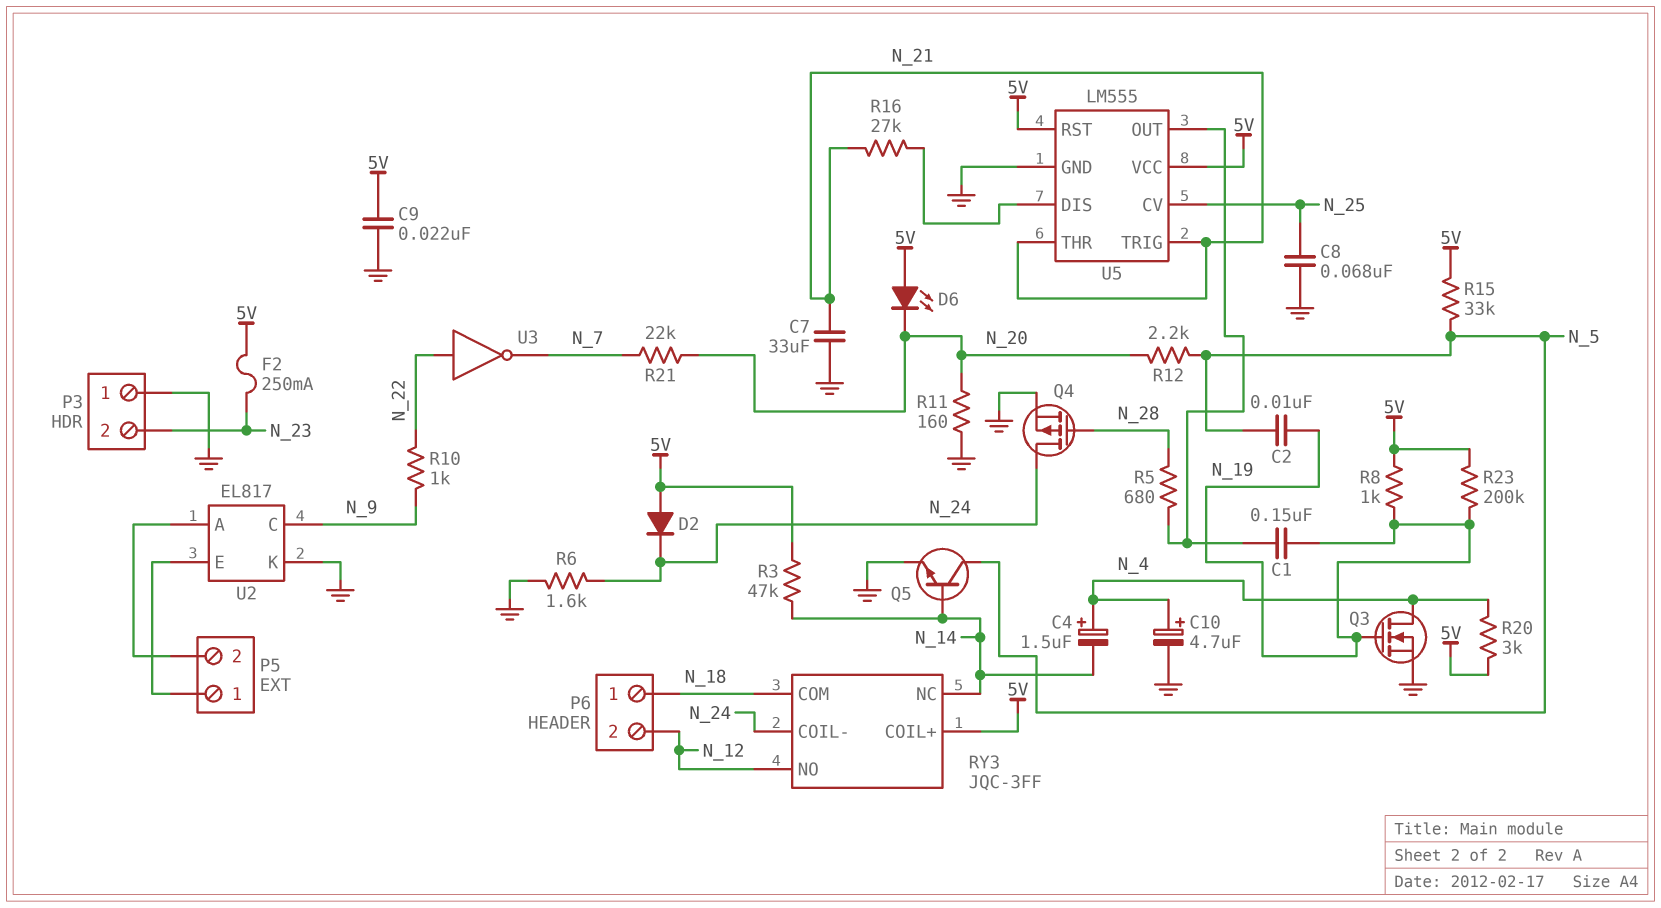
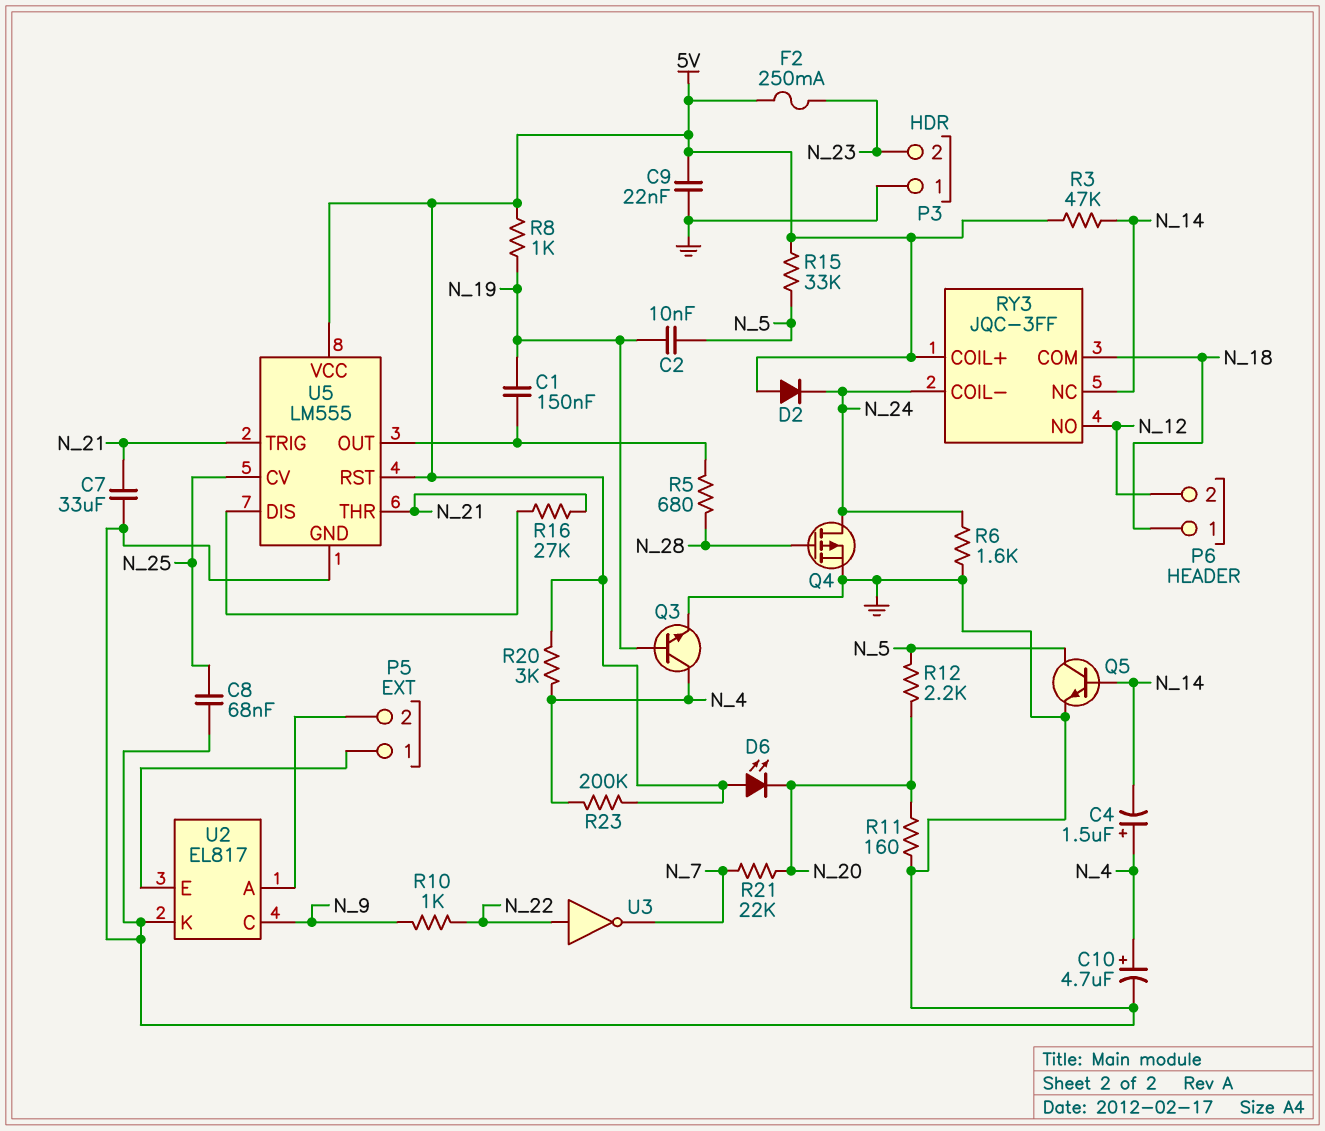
Q3: NMOS (G N_19, D N_4, S GND) -> NPN (B N_19, C N_4, E GND)
R23: 200k (5V, N_19) -> 200k (5V, N_4)

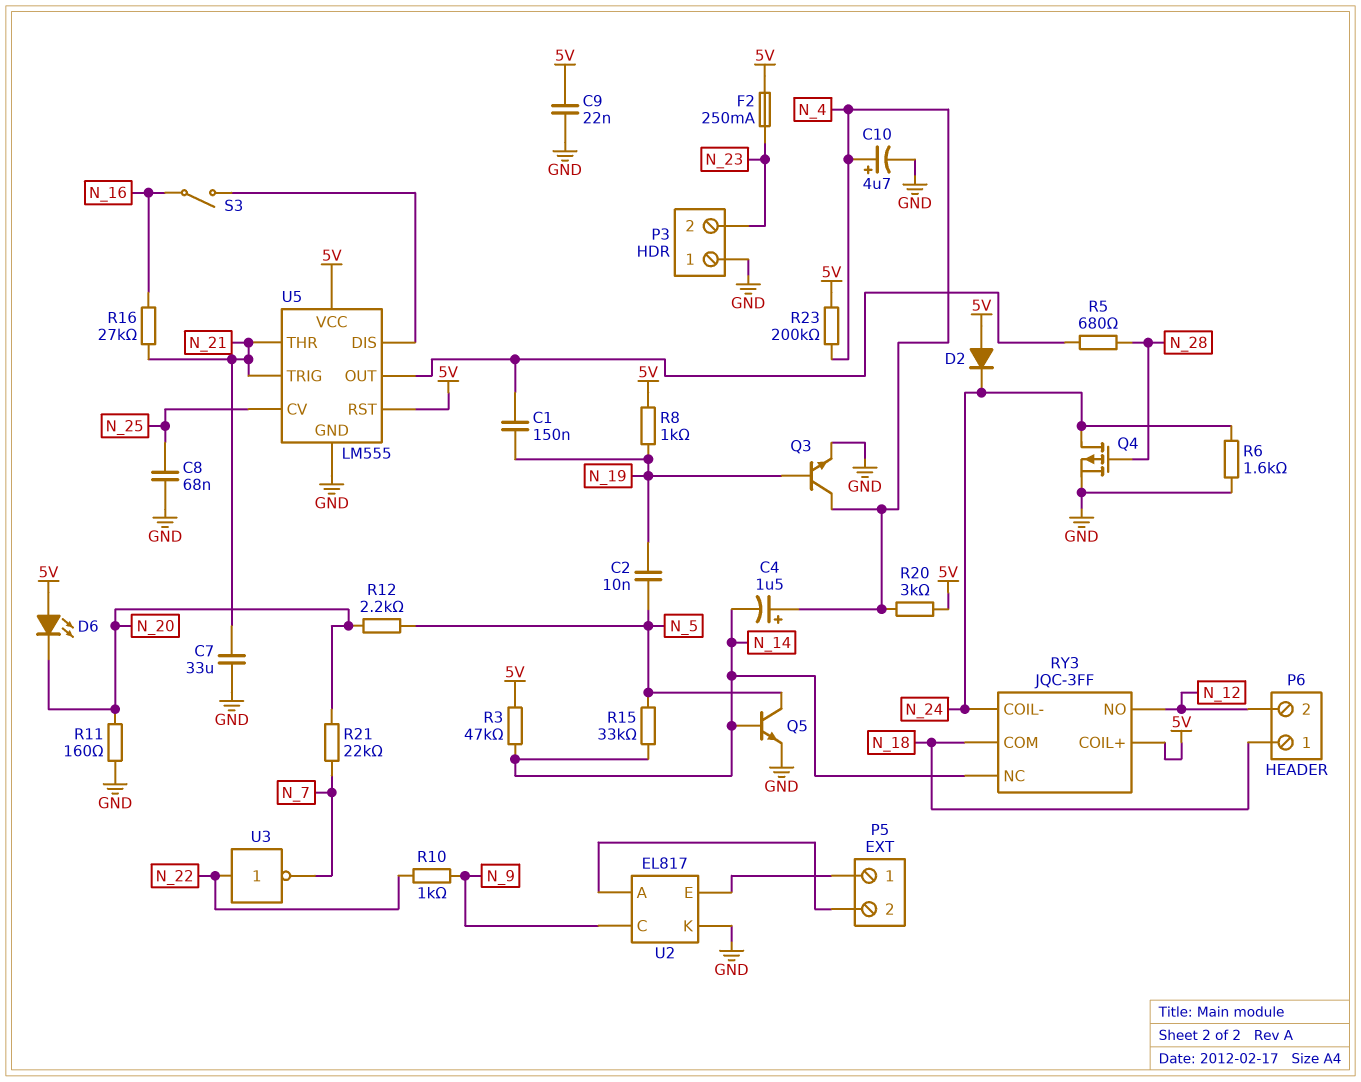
R15: 33k (5V, N_5) -> 33k (N_5, N_14)
R16: 27k (N_21, U5/DIS) -> 27k (N_16, N_21)
S3: none -> switch (N_16, U5/DIS)

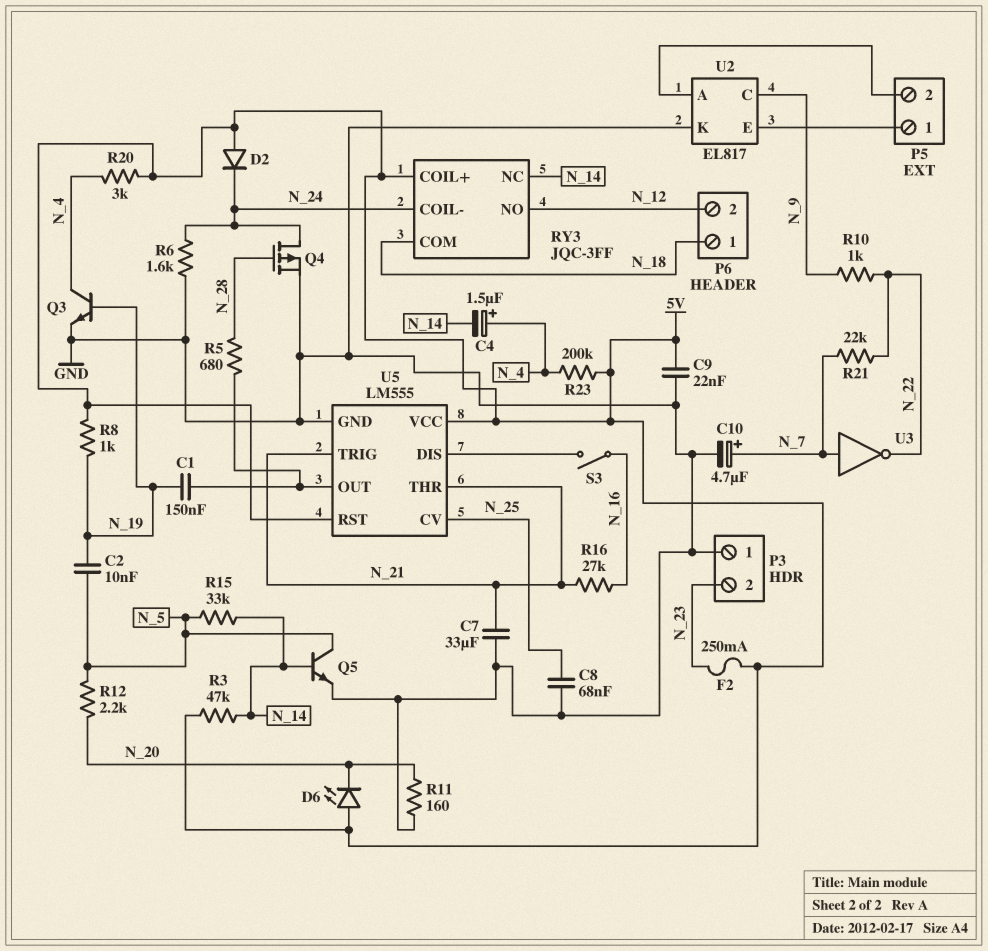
C10: 4.7uF (plus N_4, minus GND) -> 4.7uF (plus N_7, minus GND)
R21: 22k (N_7, N_20) -> 22k (N_7, N_22)
U3: NOT (in N_22, out N_7) -> NOT (in N_7, out N_22)

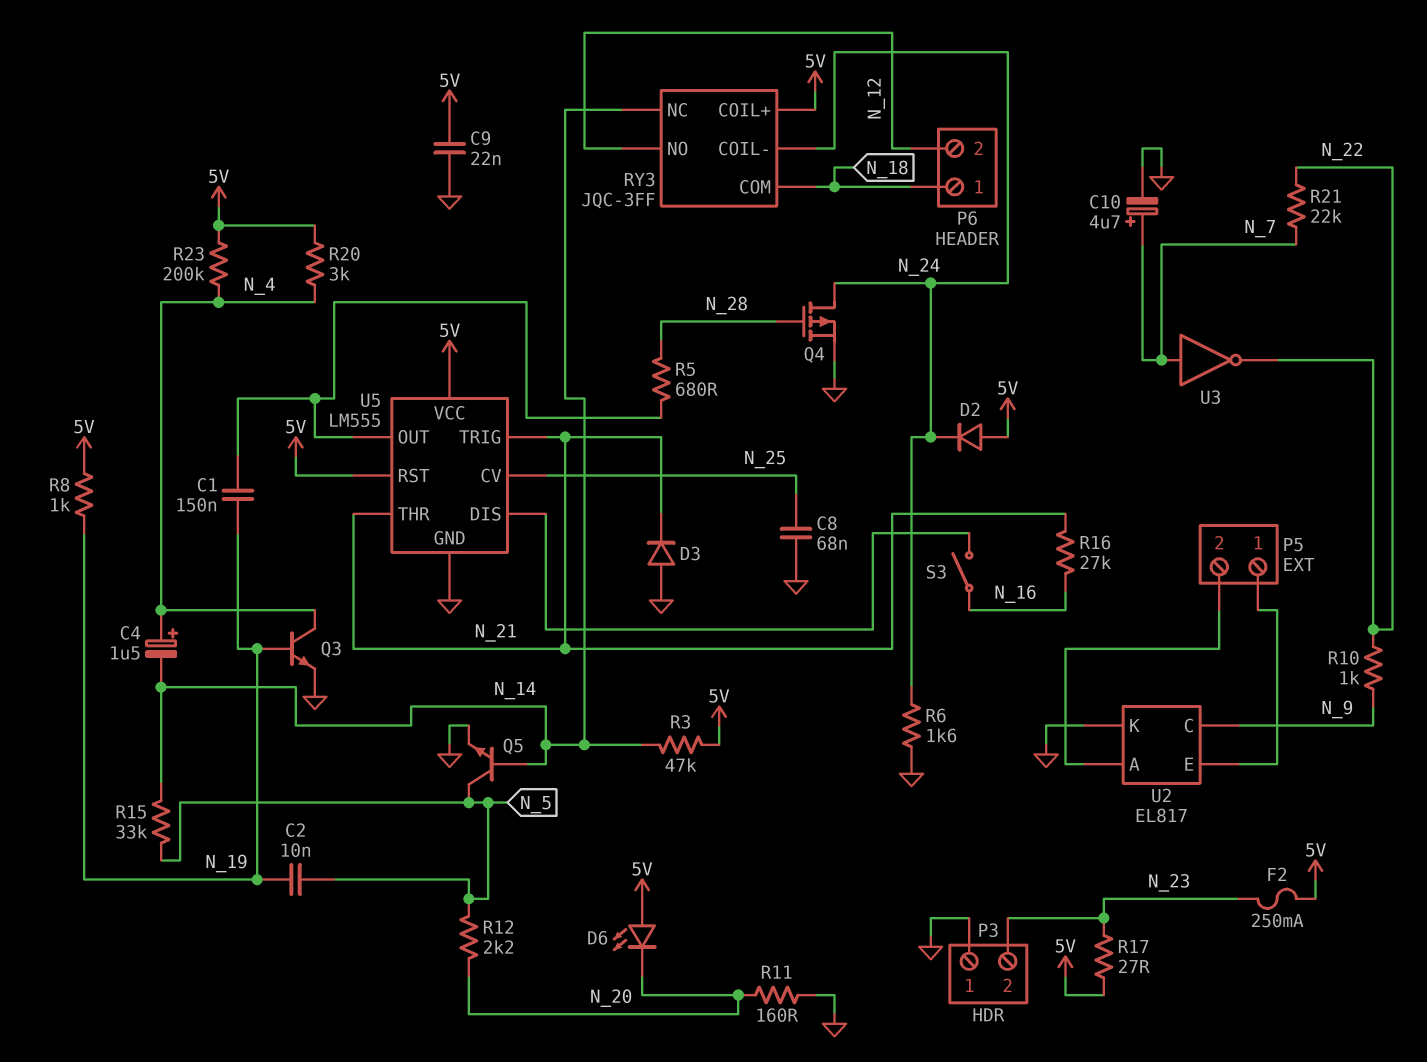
C7: 33uF (GND, N_21) -> none
D3: none -> diode (A GND, K N_21)
R17: none -> 27 (5V, N_23)

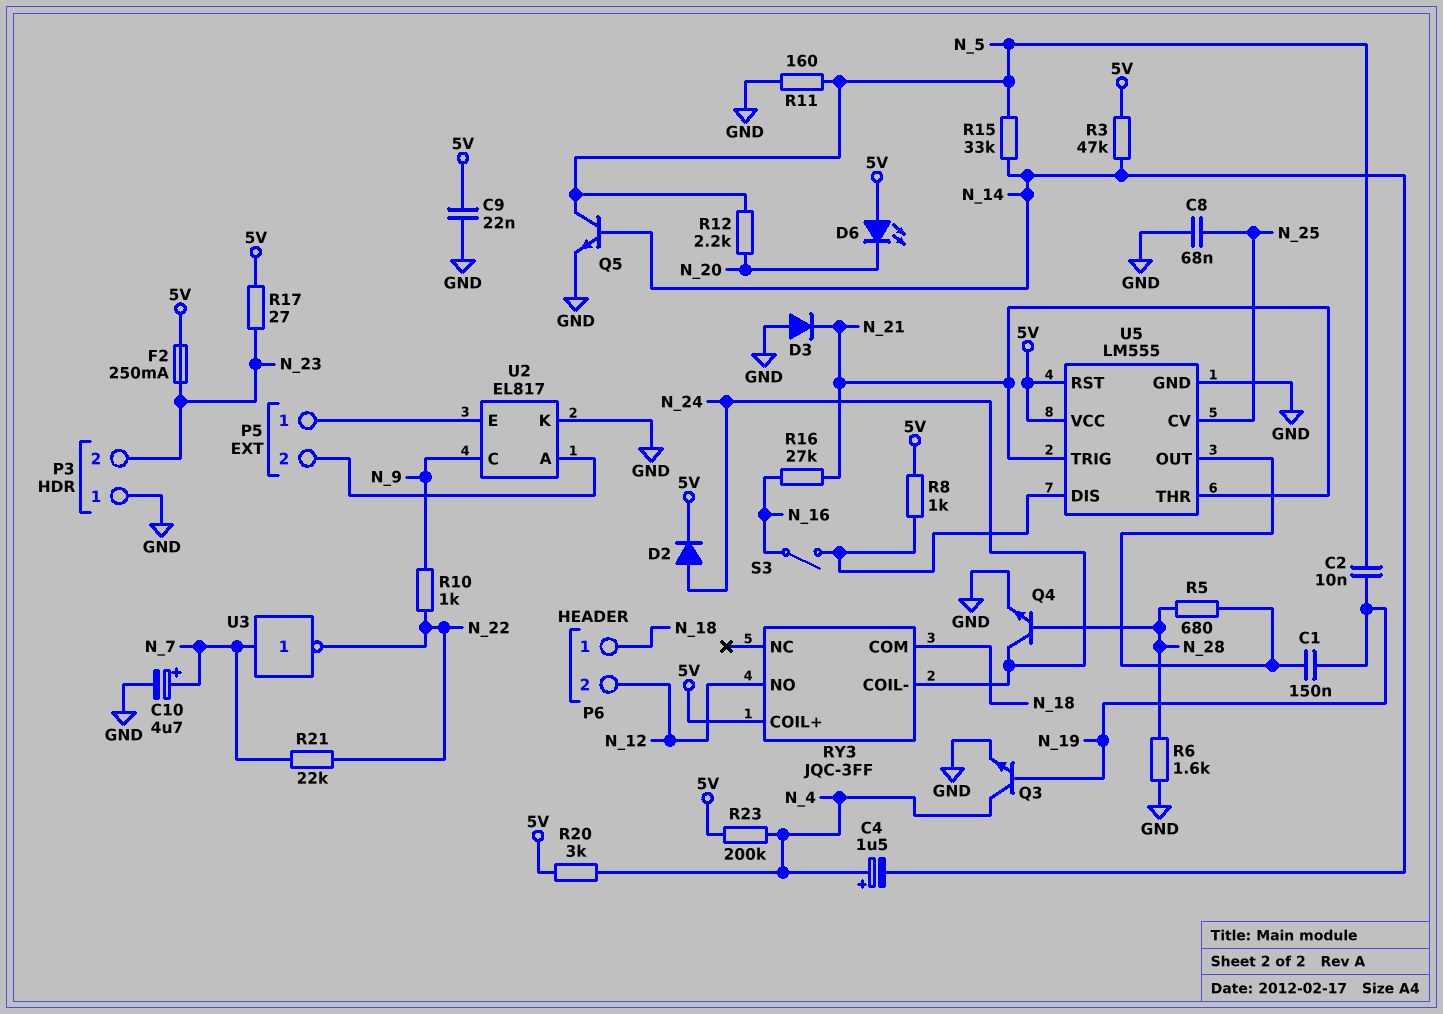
D2: diode (A 5V, K N_24) -> diode (A N_24, K 5V)
Q4: PMOS (G N_28, D N_24, S GND) -> NPN (B N_28, C N_24, E GND)
R6: 1.6k (GND, N_24) -> 1.6k (GND, N_28)
R8: 1k (5V, N_19) -> 1k (5V, U5/DIS)
R11: 160 (GND, N_20) -> 160 (GND, N_5)
RY3 pin NC: N_14 -> none

